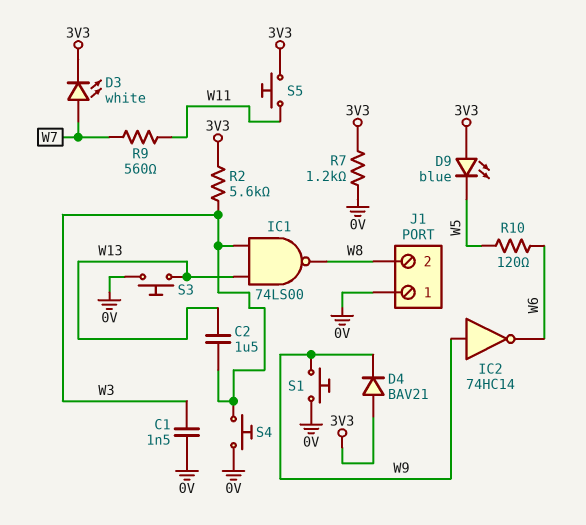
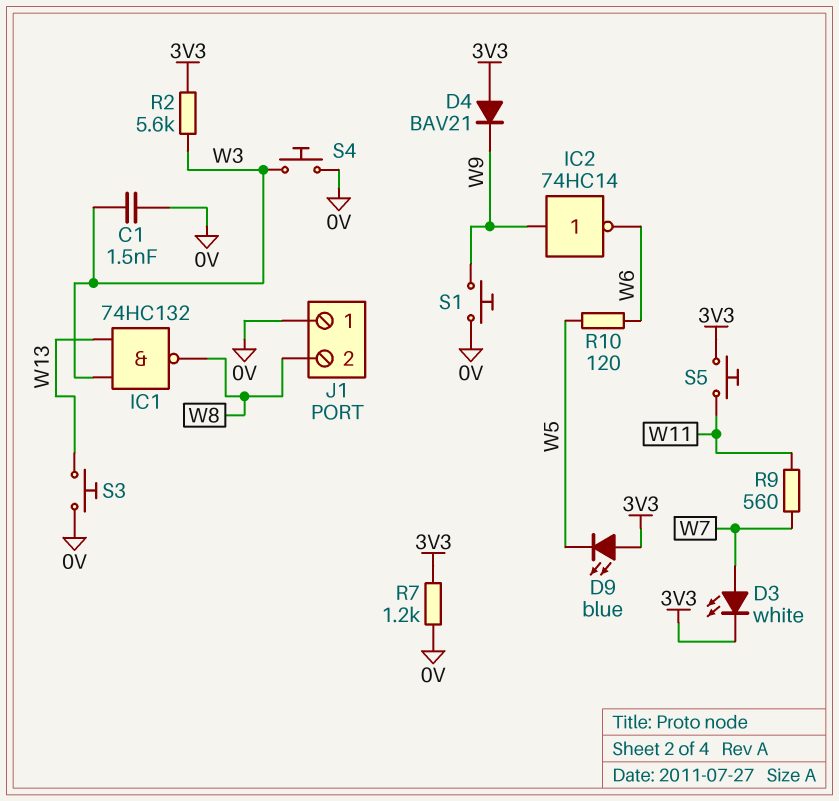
C2: 1.5uF (W3, W13) -> none
IC1: NAND 74LS00 (in W3, in W13, out W8) -> NAND 74HC132 (in W3, in W13, out W8)

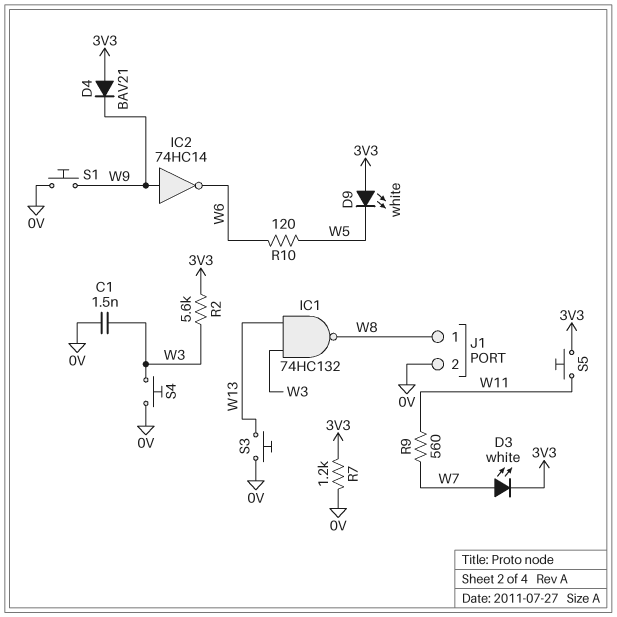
D9: LED blue (A 3V3, K W5) -> LED white (A 3V3, K W5)
J1 pin 1: 0V -> W8
J1 pin 2: W8 -> 0V

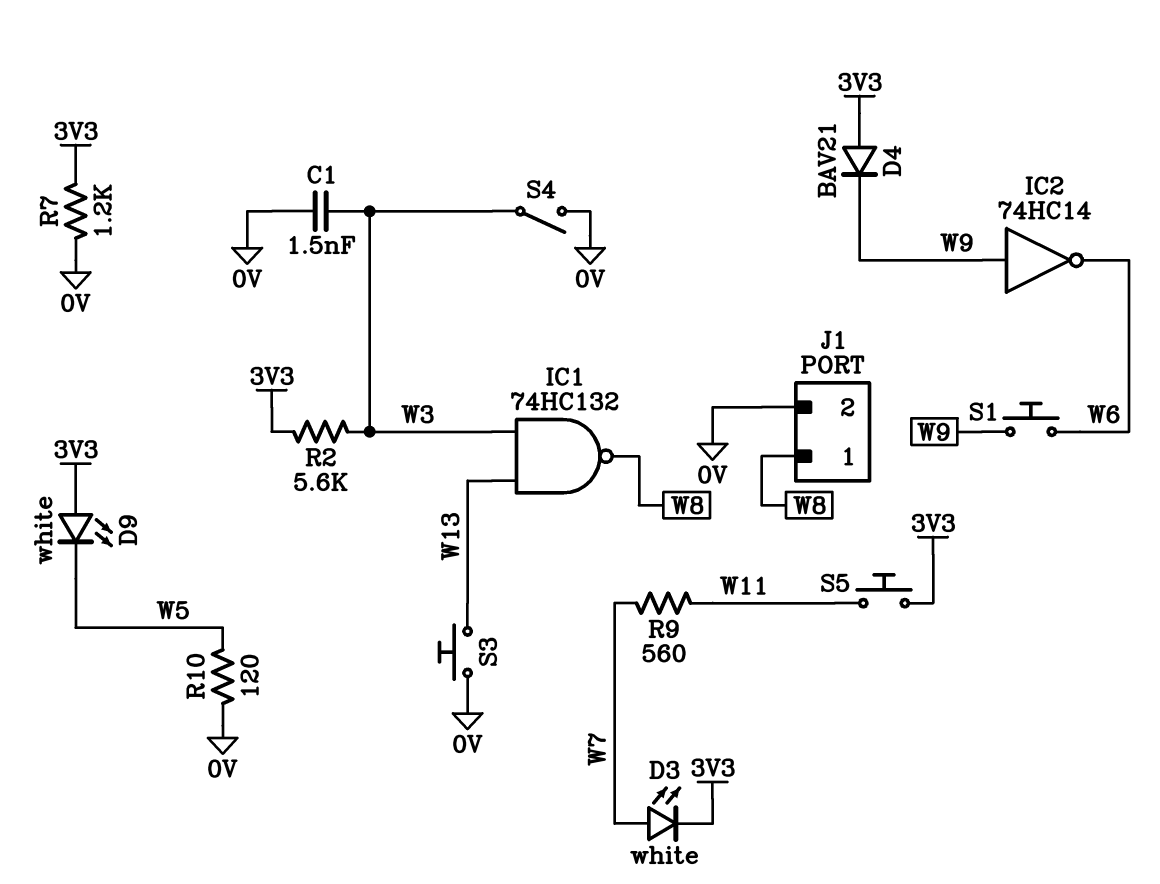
R10: 120 (W5, W6) -> 120 (0V, W5)
S1: button (0V, W9) -> button (W6, W9)
S4: button (0V, W3) -> switch (0V, W3)

